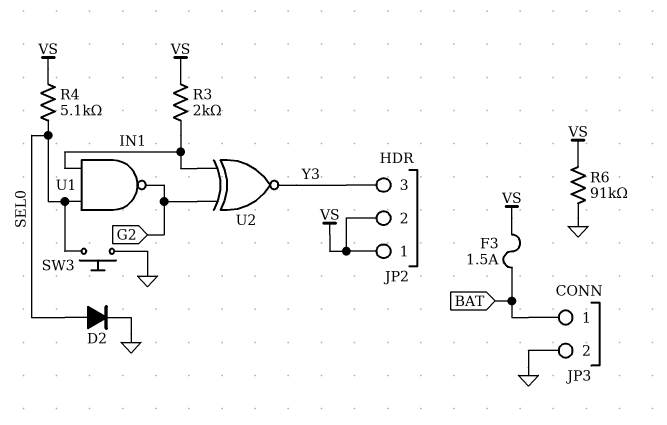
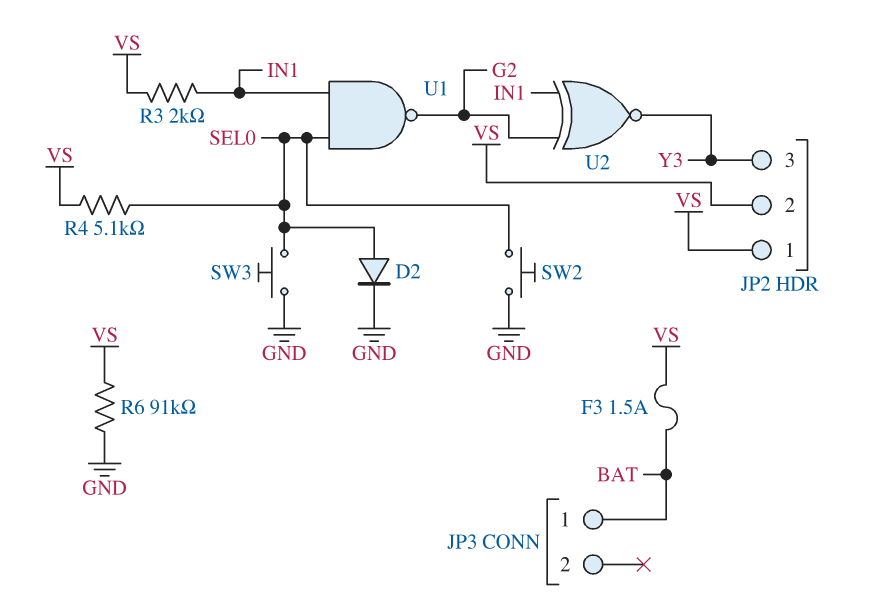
JP3 pin 2: GND -> none
SW2: none -> button (GND, SEL0)

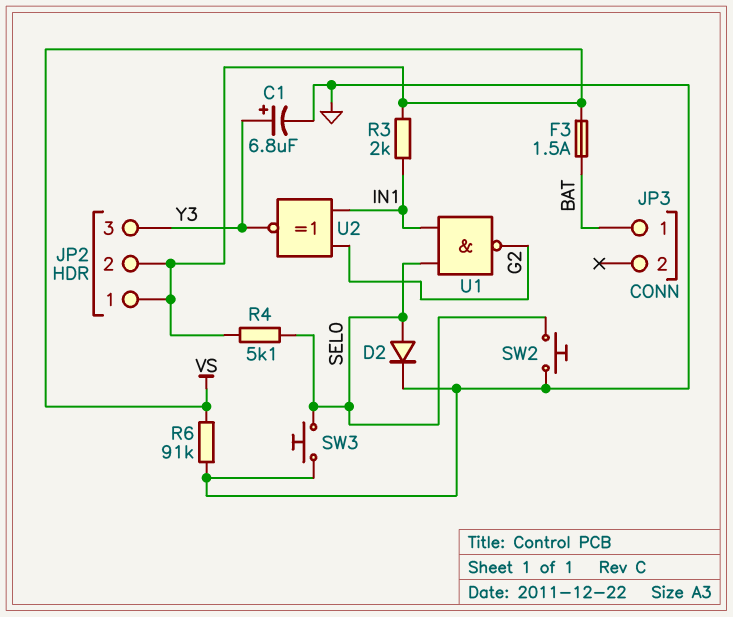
C1: none -> 6.8uF (plus Y3, minus GND)

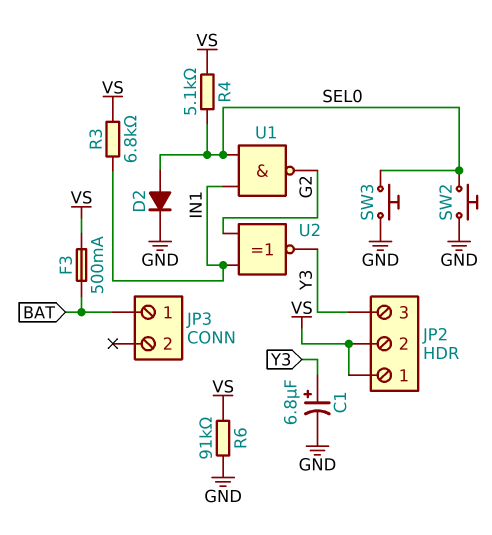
F3: 1.5A (BAT, VS) -> 500mA (BAT, VS)
R3: 2k (IN1, VS) -> 6.8k (IN1, VS)

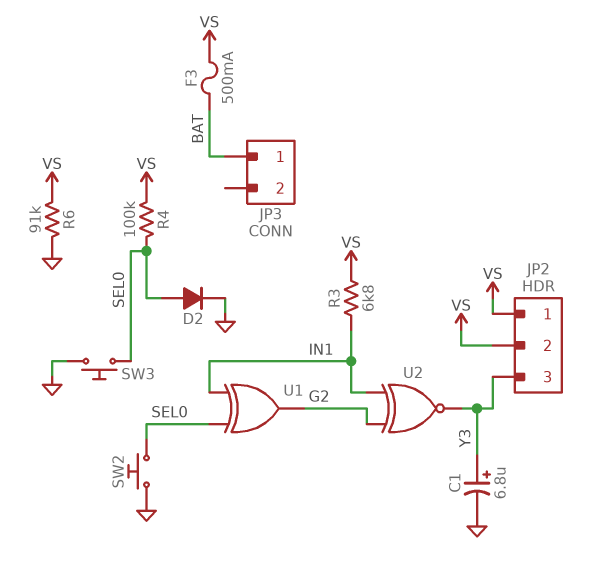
R4: 5.1k (SEL0, VS) -> 100k (SEL0, VS)
U1: NAND (in IN1, in SEL0, out G2) -> XOR (in IN1, in SEL0, out G2)

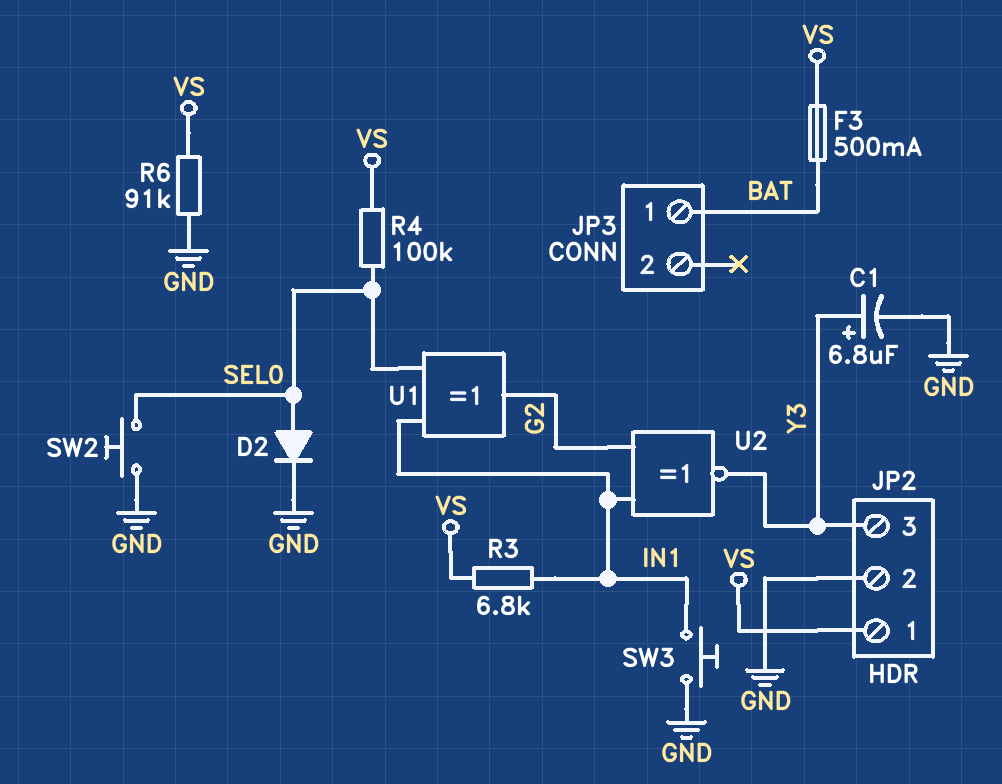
JP2 pin 2: VS -> GND
SW3: button (GND, SEL0) -> button (GND, IN1)

